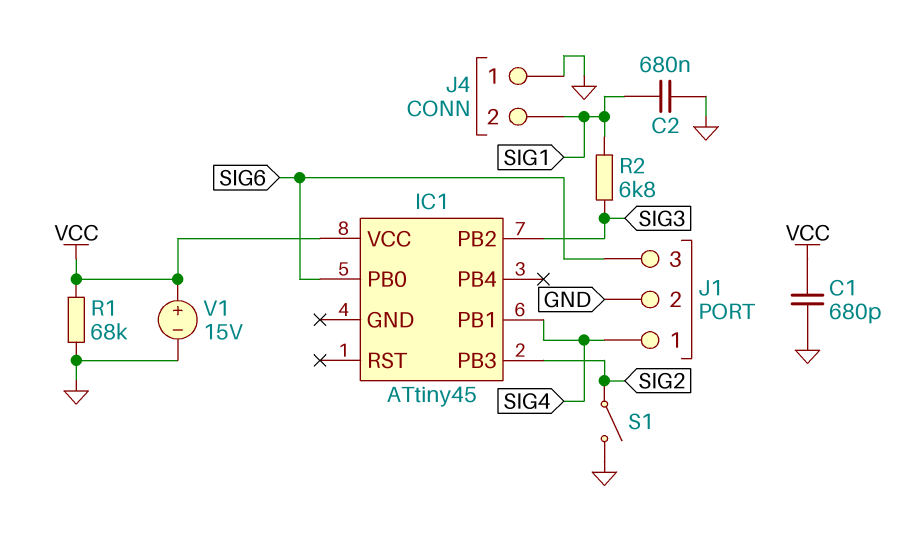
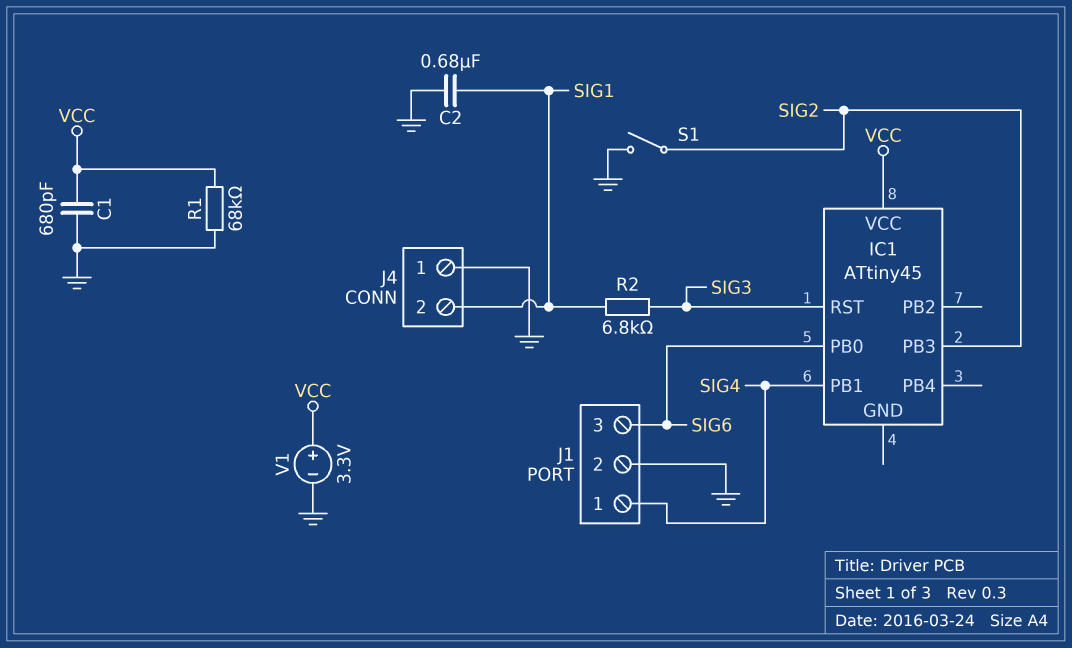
IC1 pin PB2: SIG3 -> none
IC1 pin RST: none -> SIG3
V1: 15V (plus VCC, minus GND) -> 3.3V (plus VCC, minus GND)

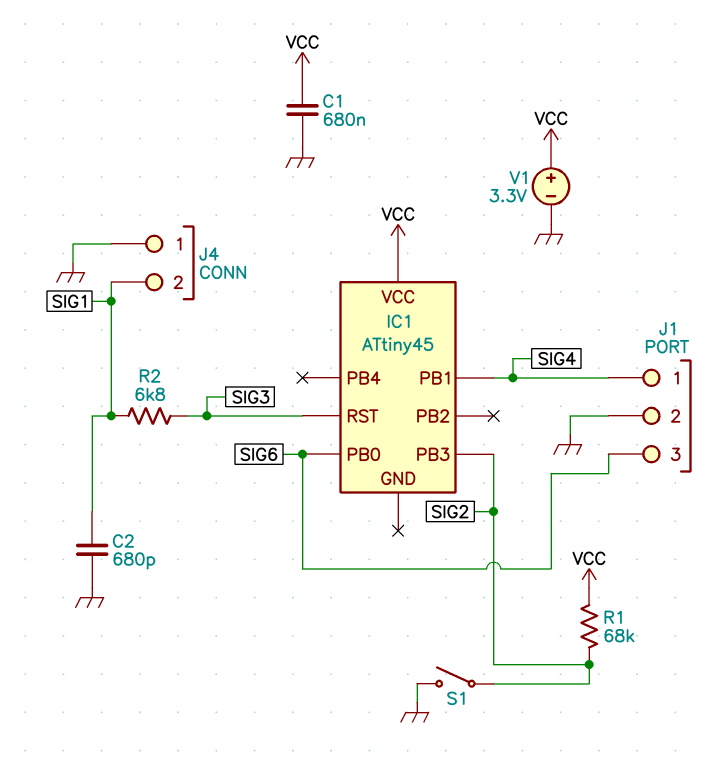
C1: 680pF (GND, VCC) -> 680nF (GND, VCC)
C2: 680nF (GND, SIG1) -> 680pF (GND, SIG1)
R1: 68k (GND, VCC) -> 68k (SIG2, VCC)

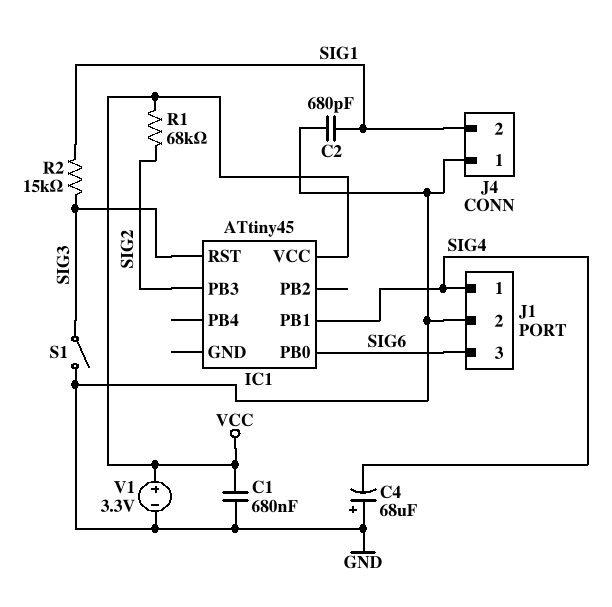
C4: none -> 68uF (plus GND, minus SIG4)
R2: 6.8k (SIG1, SIG3) -> 15k (SIG1, SIG3)
S1: switch (GND, SIG2) -> switch (GND, SIG3)

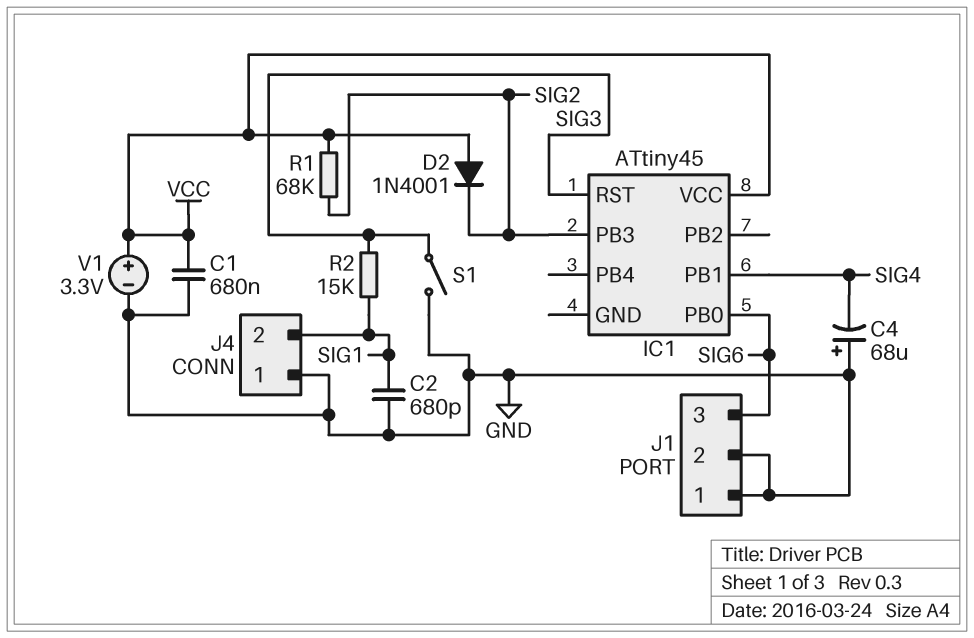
D2: none -> diode 1N4001 (A VCC, K SIG2)
J1 pin 1: SIG4 -> GND

